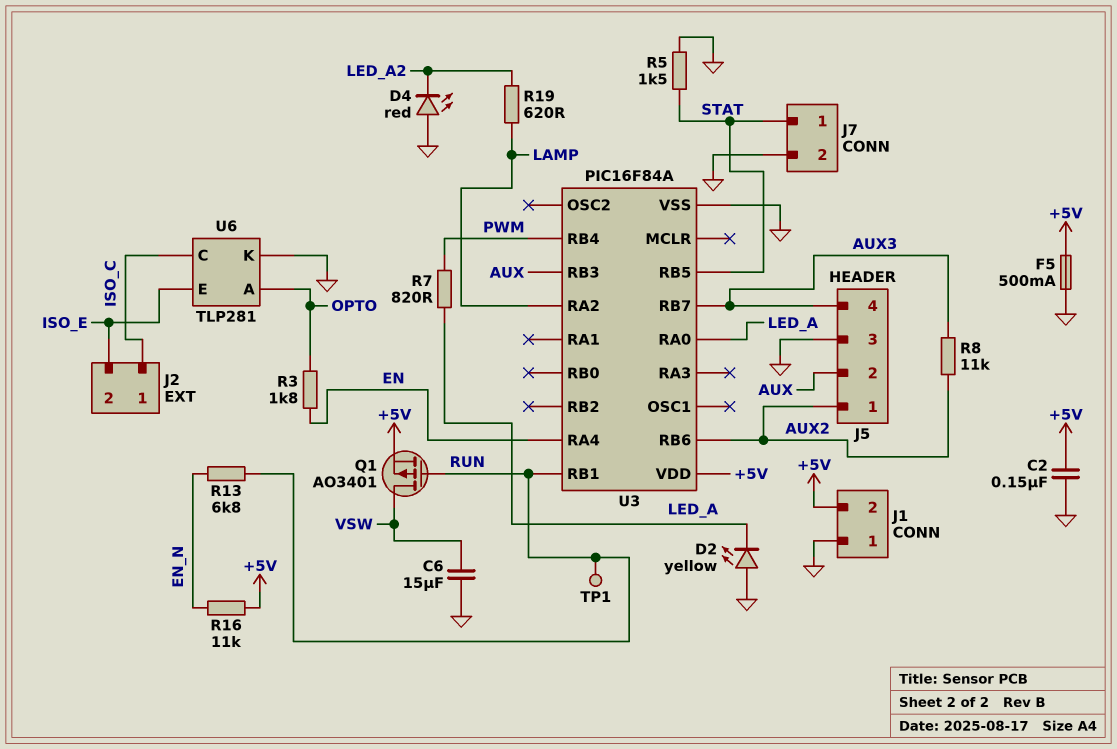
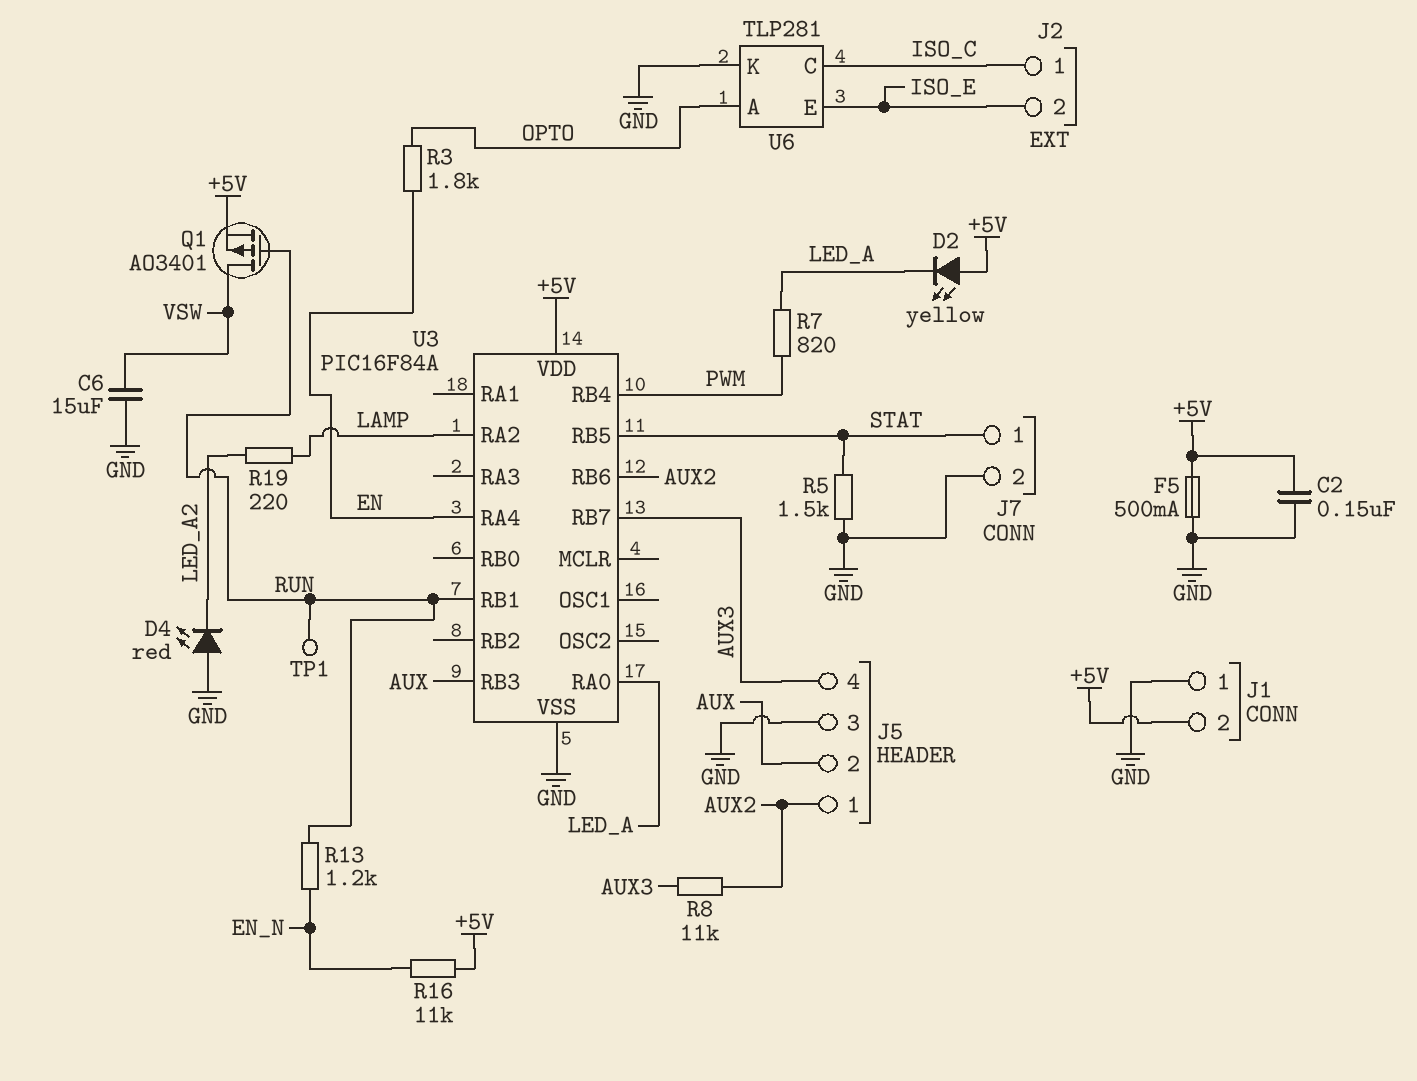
D2: LED yellow (A GND, K LED_A) -> LED yellow (A +5V, K LED_A)
R13: 6.8k (EN_N, RUN) -> 1.2k (EN_N, RUN)
R19: 620 (LAMP, LED_A2) -> 220 (LAMP, LED_A2)

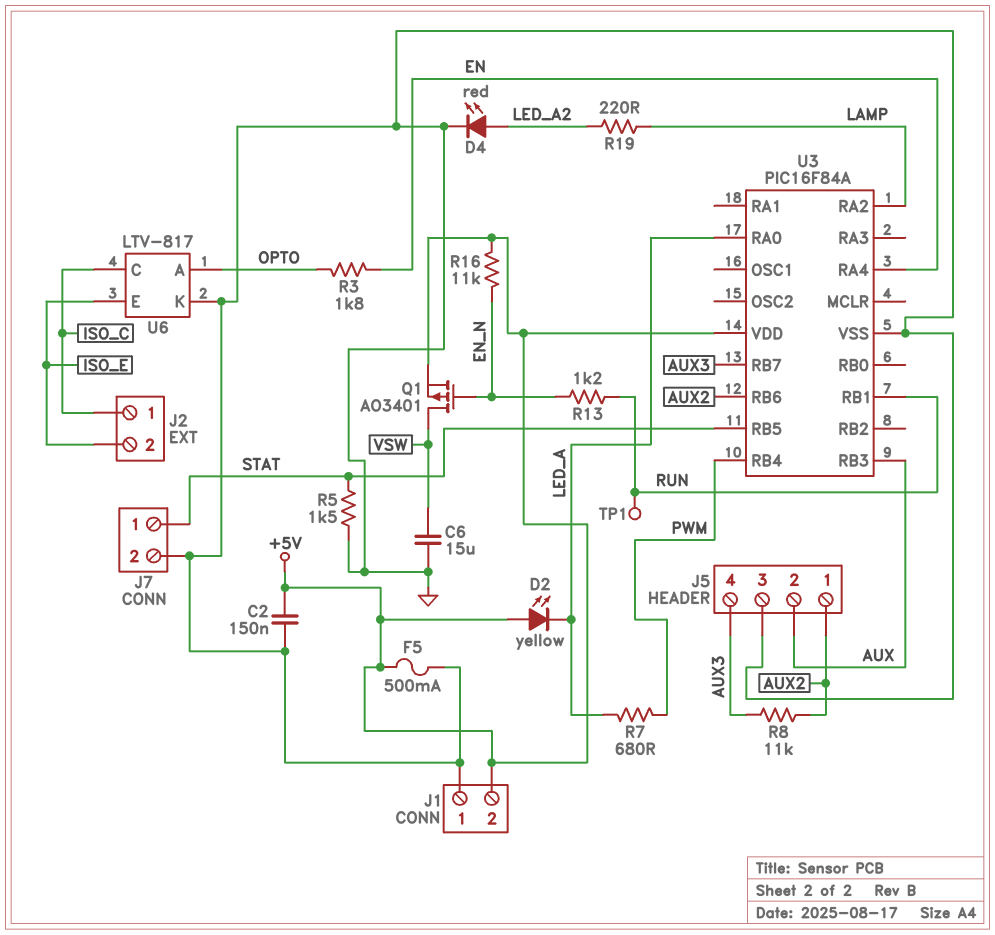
D4: LED red (A GND, K LED_A2) -> LED red (A LED_A2, K GND)
Q1: PMOS AO3401 (G RUN, D VSW, S +5V) -> PMOS AO3401 (G EN_N, D VSW, S +5V)
R7: 820 (LED_A, PWM) -> 680 (LED_A, PWM)
U6: TLP281 -> LTV-817

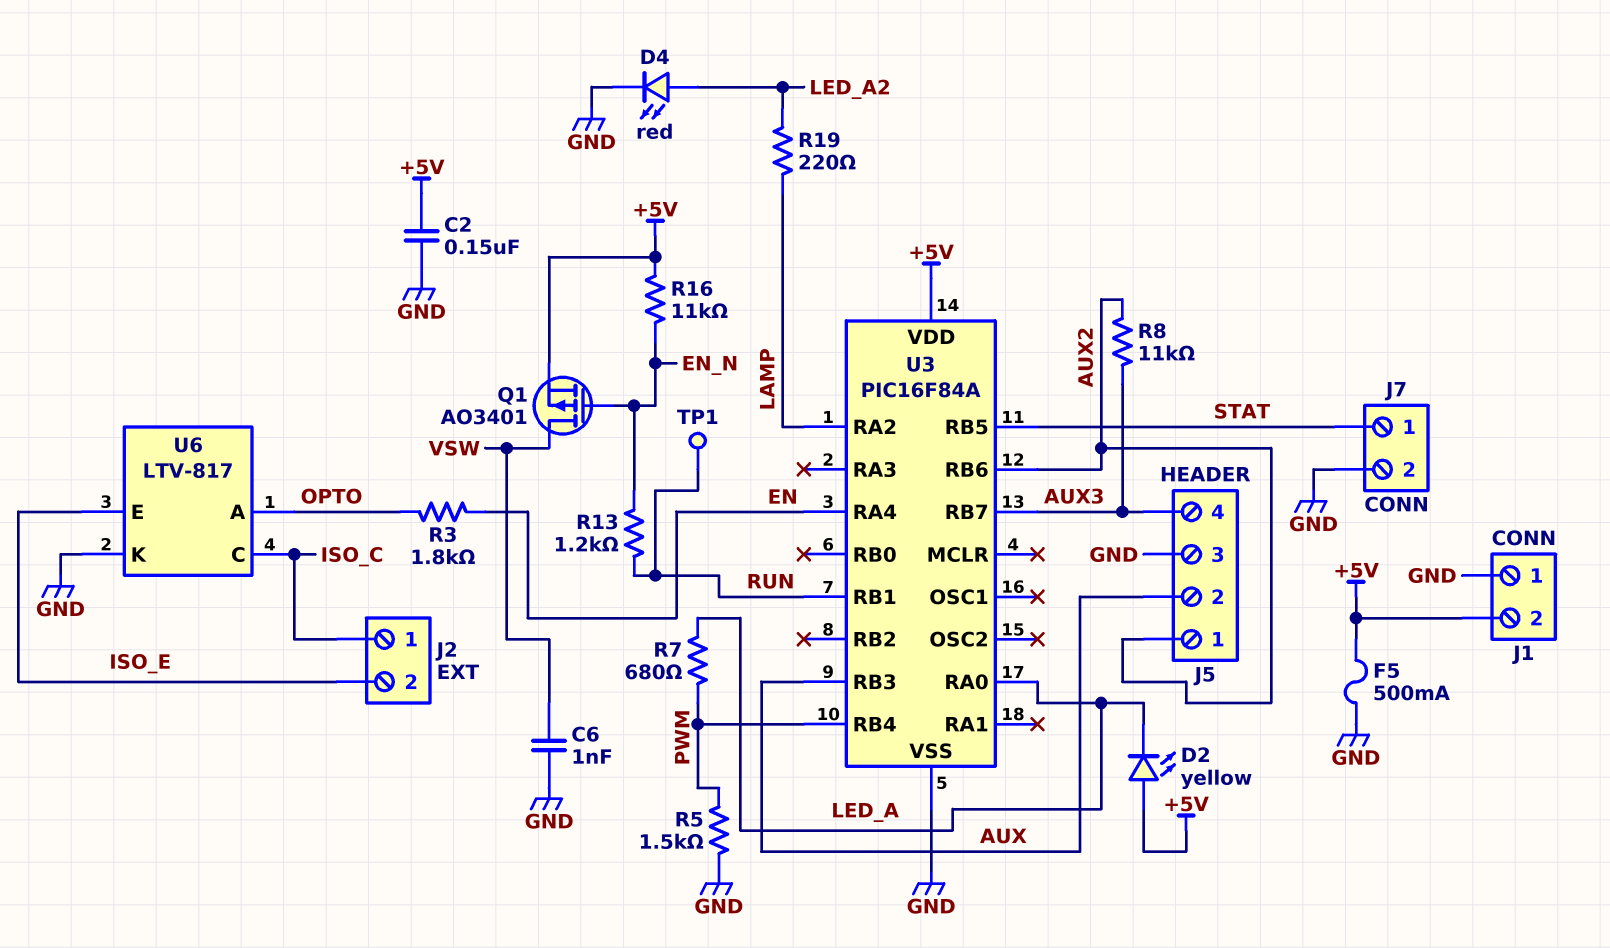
C6: 15uF (GND, VSW) -> 1nF (GND, VSW)
R5: 1.5k (GND, STAT) -> 1.5k (GND, PWM)

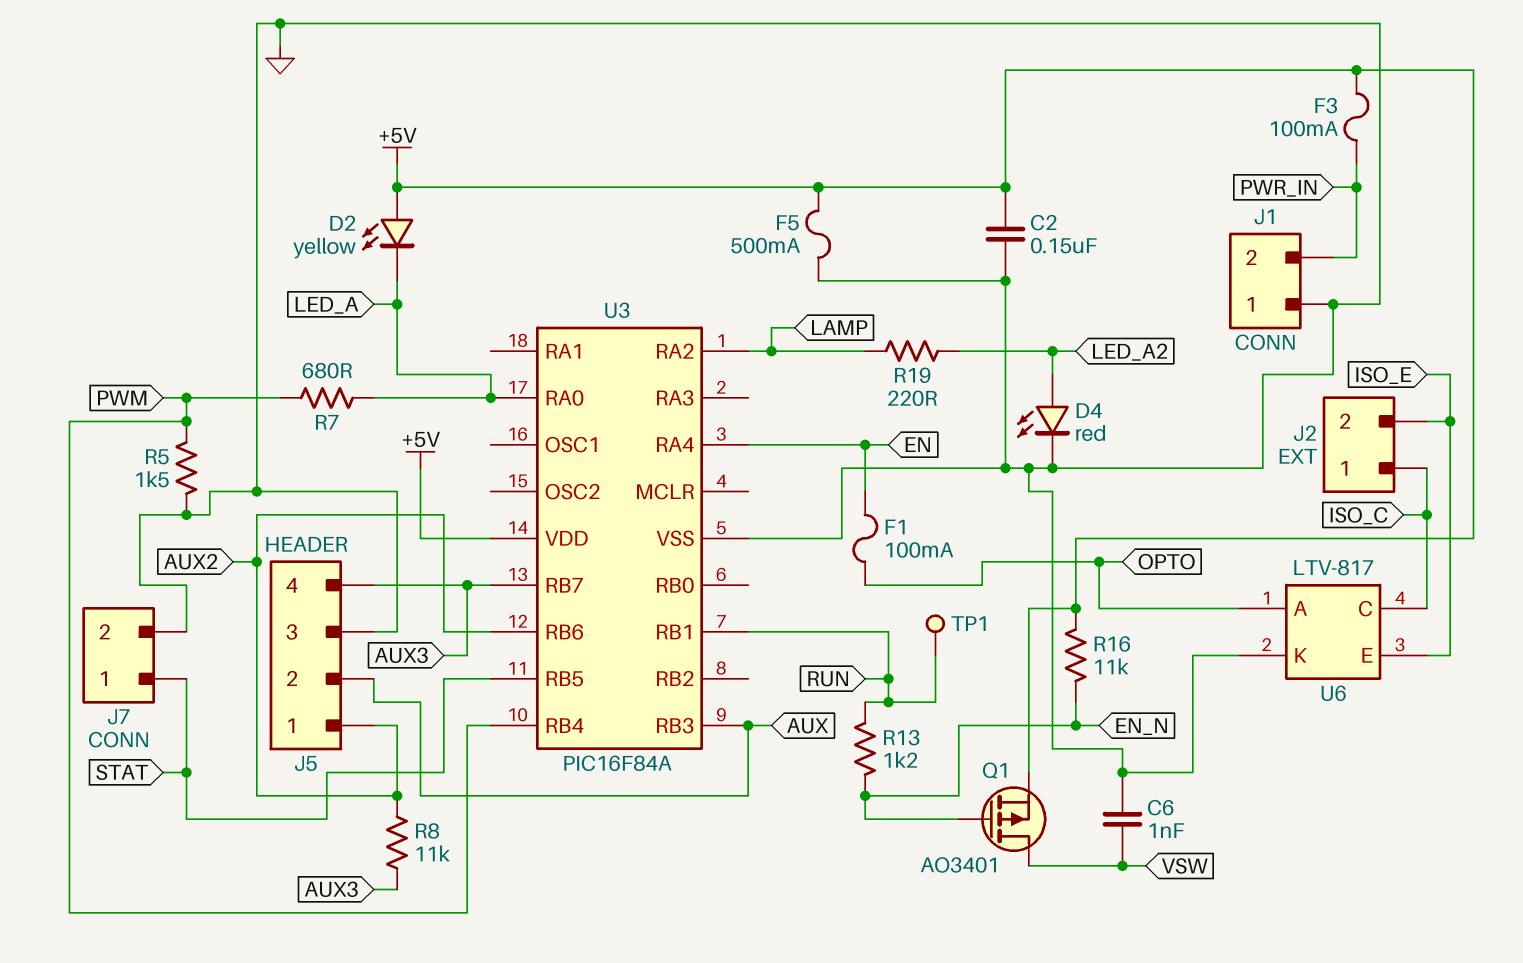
F1: none -> 100mA (EN, OPTO)
F3: none -> 100mA (+5V, PWR_IN)
J1 pin 2: +5V -> PWR_IN
R3: 1.8k (EN, OPTO) -> none

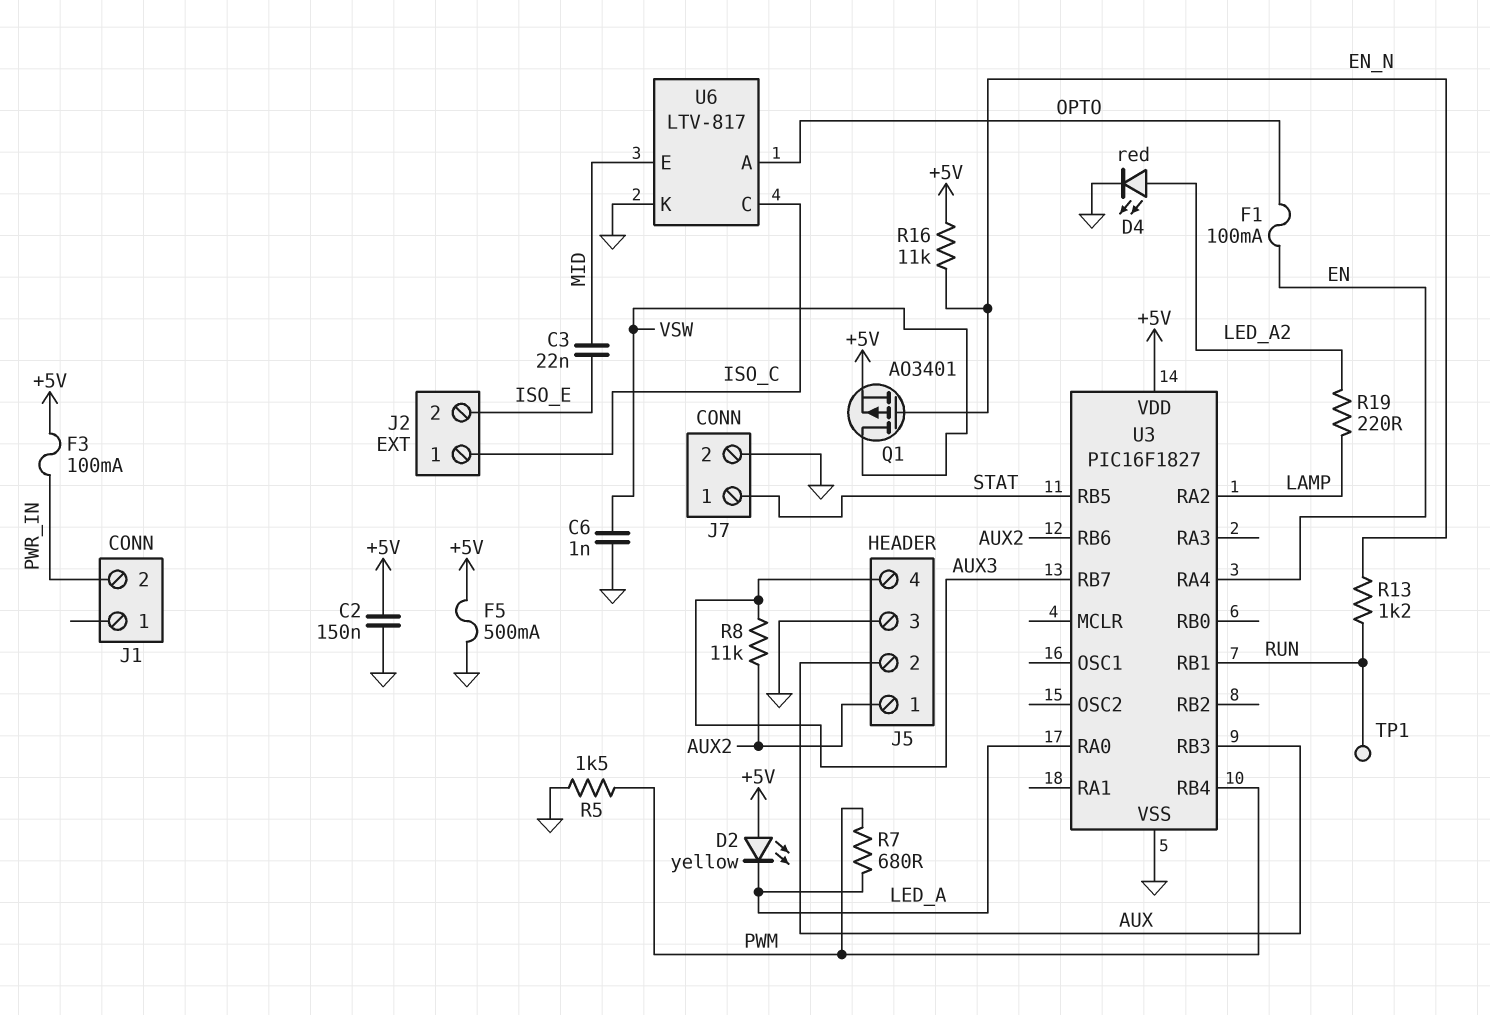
C3: none -> 22nF (ISO_E, MID)
J1 pin 1: GND -> none
U3: PIC16F84A -> PIC16F1827
U6 pin E: ISO_E -> MID

